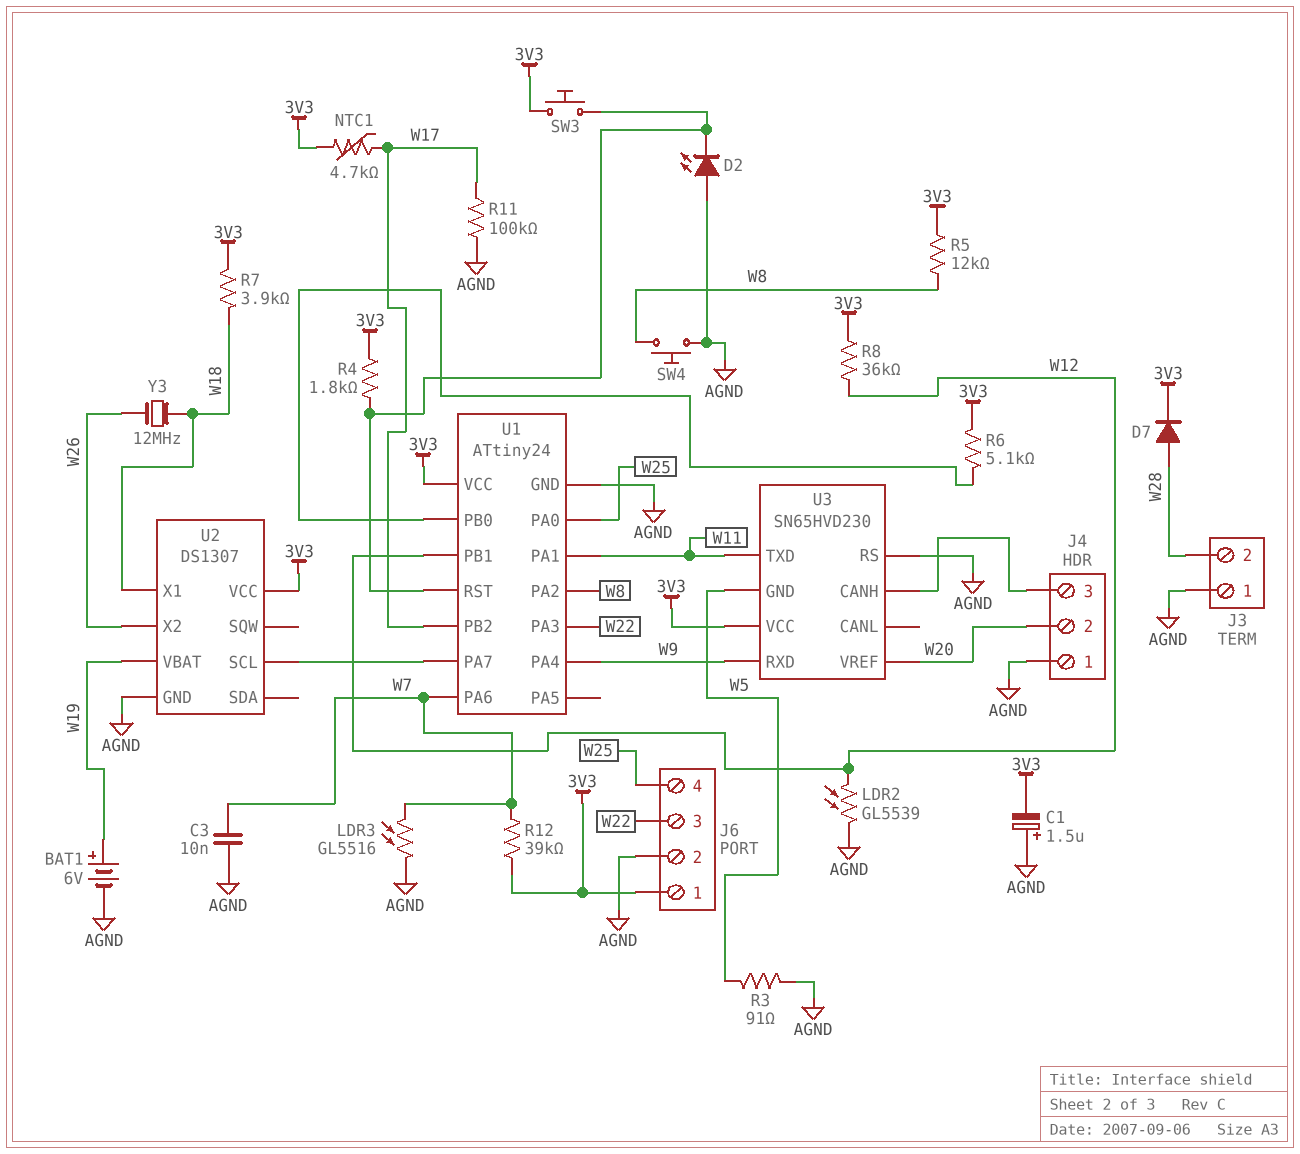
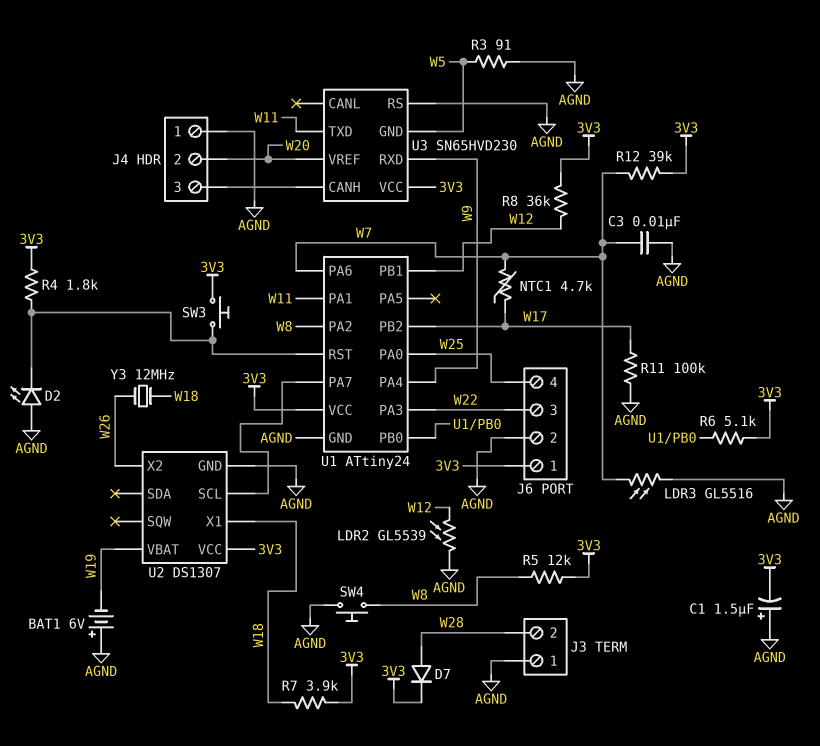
BAT1: 6V (plus W19, minus AGND) -> 6V (plus AGND, minus W19)
NTC1: 4.7k (3V3, W17) -> 4.7k (W7, W17)

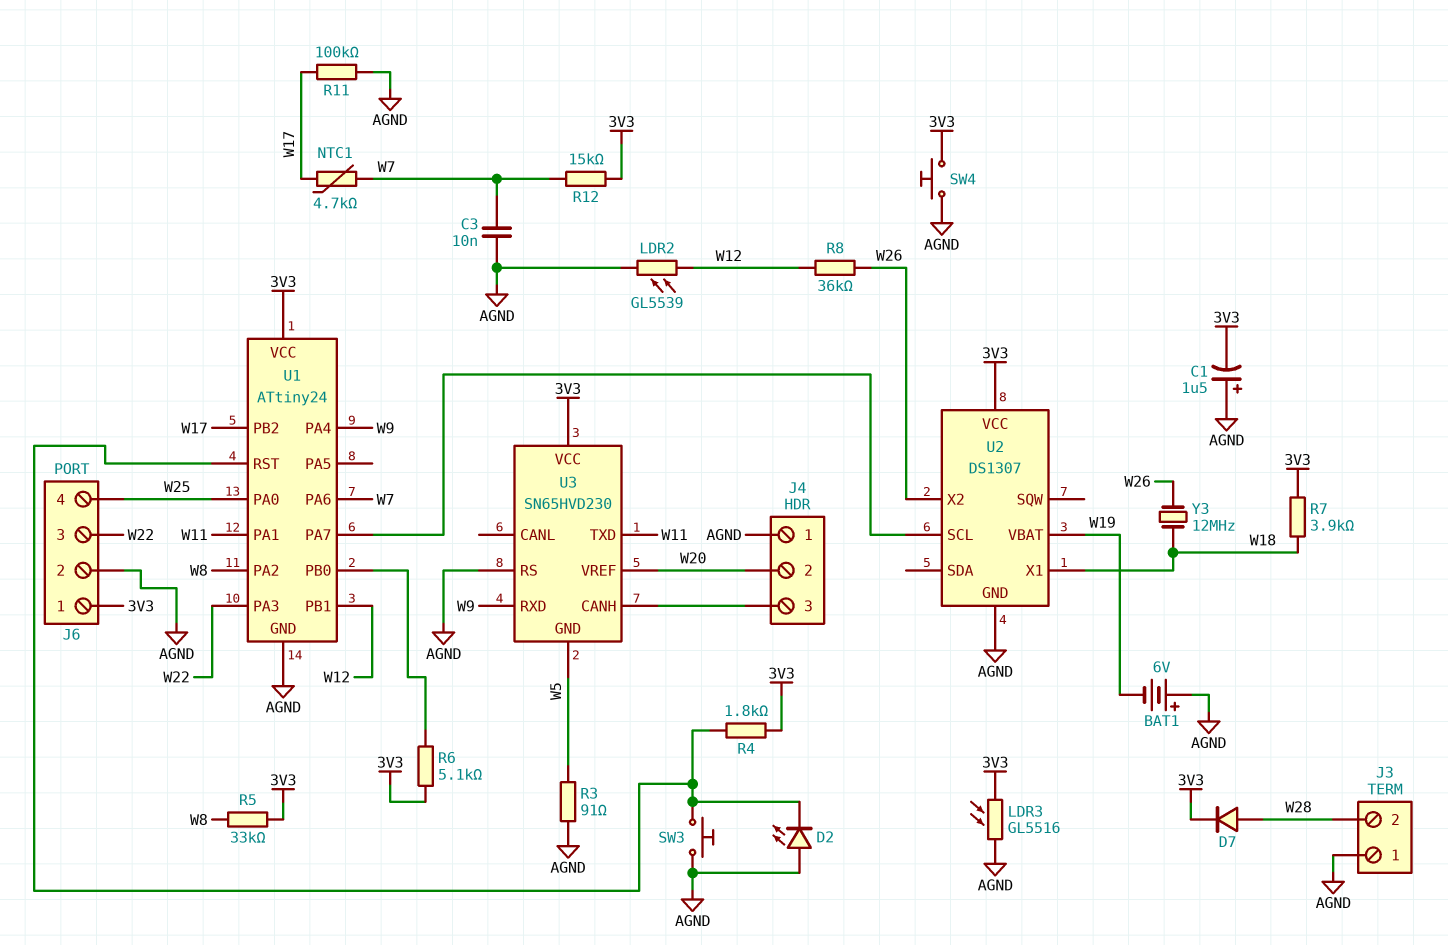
LDR3: GL5516 (AGND, W7) -> GL5516 (3V3, AGND)
R5: 12k (3V3, W8) -> 33k (3V3, W8)
R8: 36k (3V3, W12) -> 36k (W12, W26)
R12: 39k (3V3, W7) -> 15k (3V3, W7)
SW3: button (3V3, U1/RST) -> button (AGND, U1/RST)
SW4: button (AGND, W8) -> button (3V3, AGND)

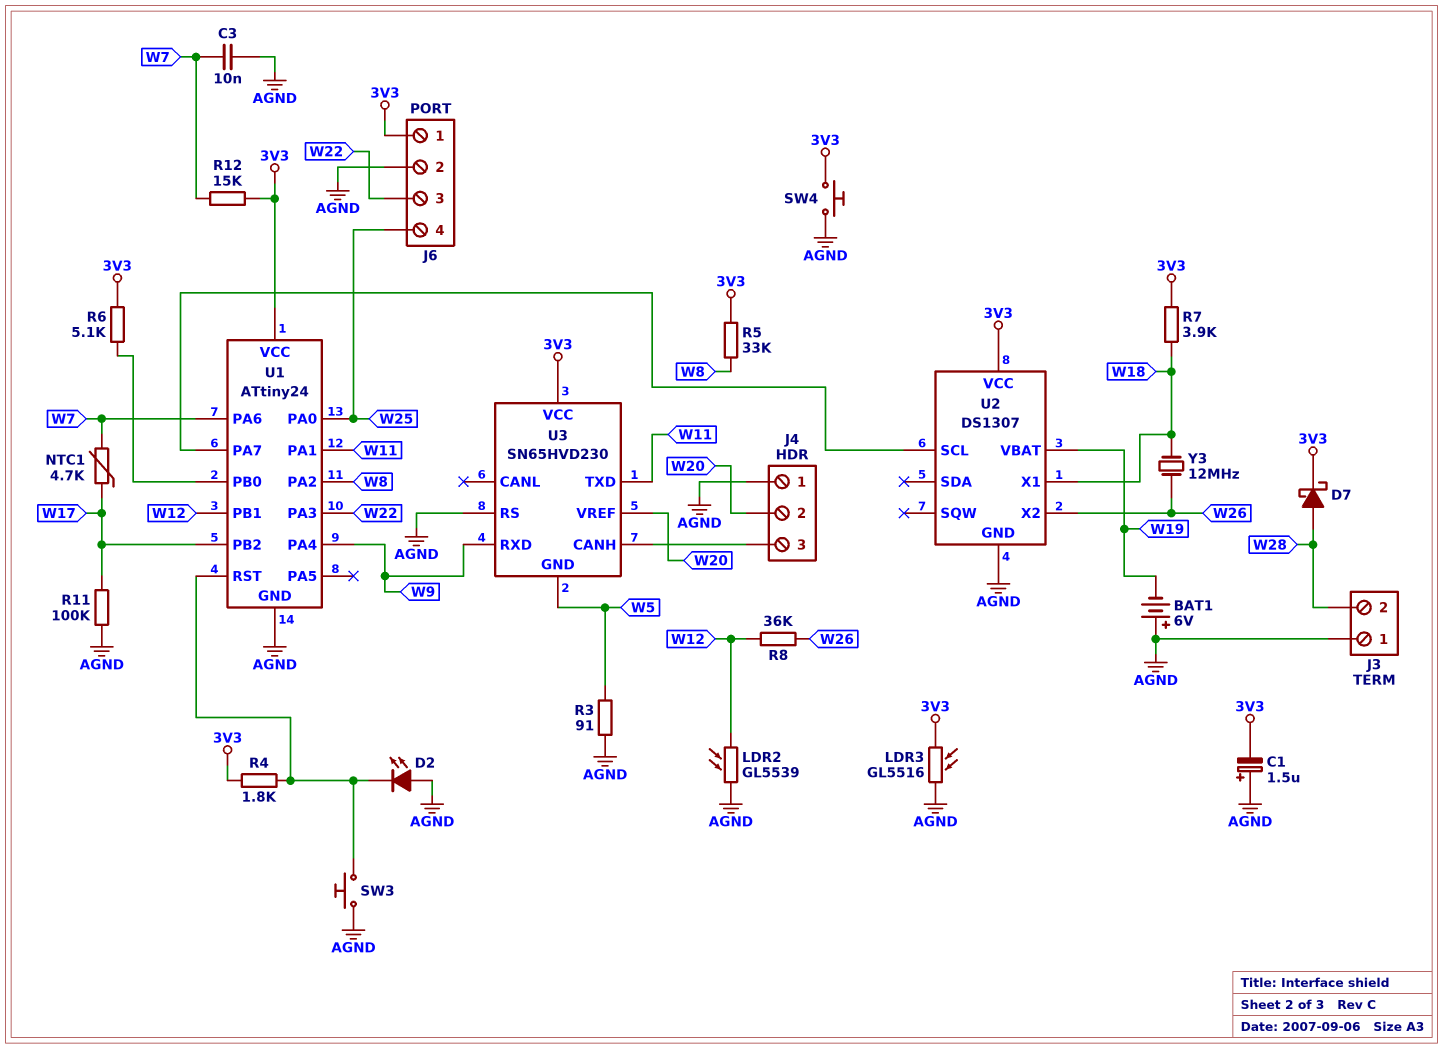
D7: diode (A W28, K 3V3) -> schottky (A W28, K 3V3)

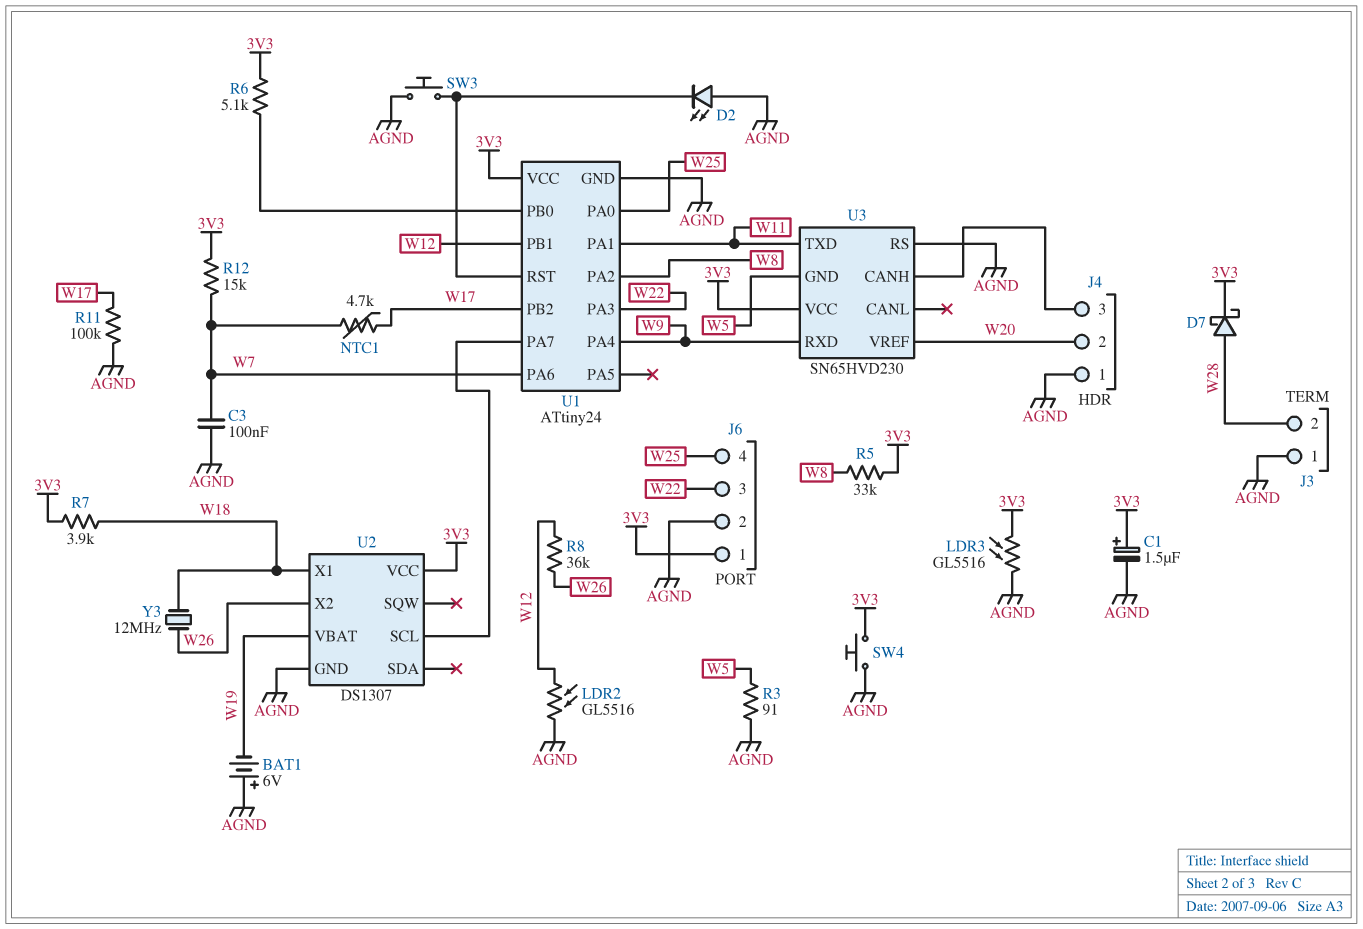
C1: 1.5uF (plus AGND, minus 3V3) -> 1.5uF (plus 3V3, minus AGND)
C3: 10nF (AGND, W7) -> 100nF (AGND, W7)
LDR2: GL5539 (AGND, W12) -> GL5516 (AGND, W12)
R4: 1.8k (3V3, U1/RST) -> none

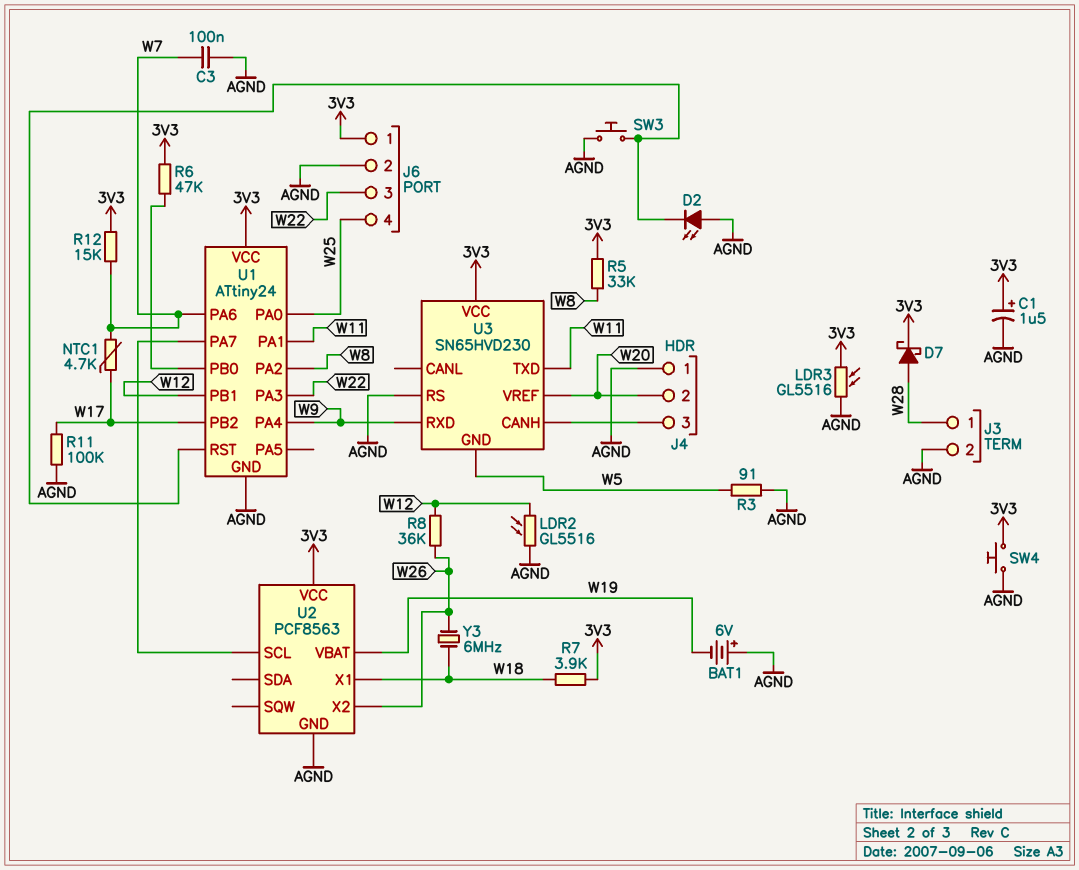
J3 pin 1: AGND -> W28
J3 pin 2: W28 -> AGND
R6: 5.1k (3V3, U1/PB0) -> 47k (3V3, U1/PB0)
U2: DS1307 -> PCF8563
Y3: 12MHz (W18, W26) -> 6MHz (W18, W26)

